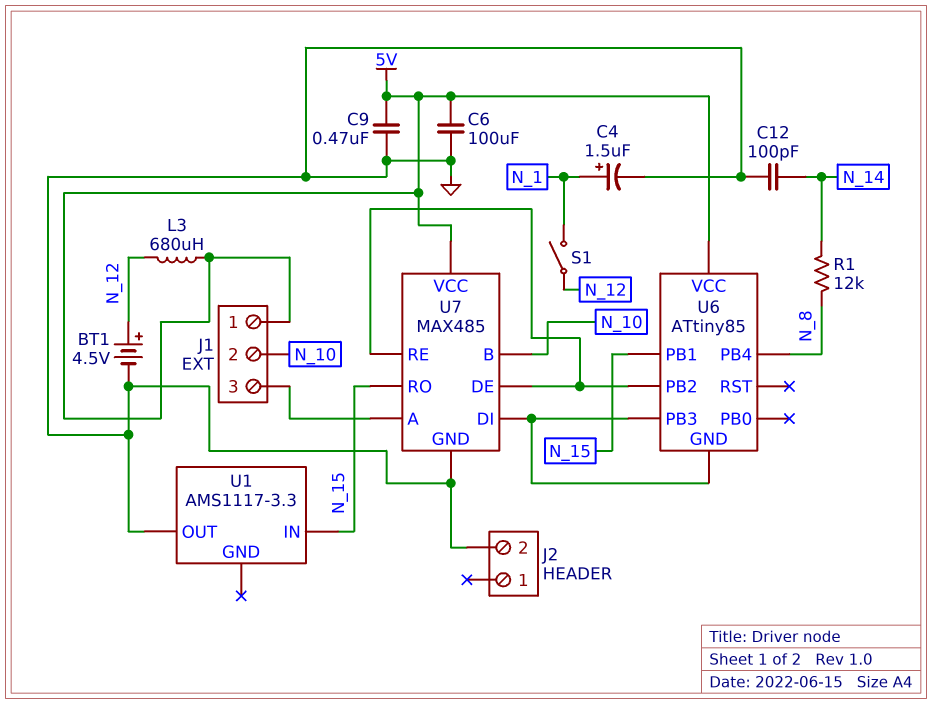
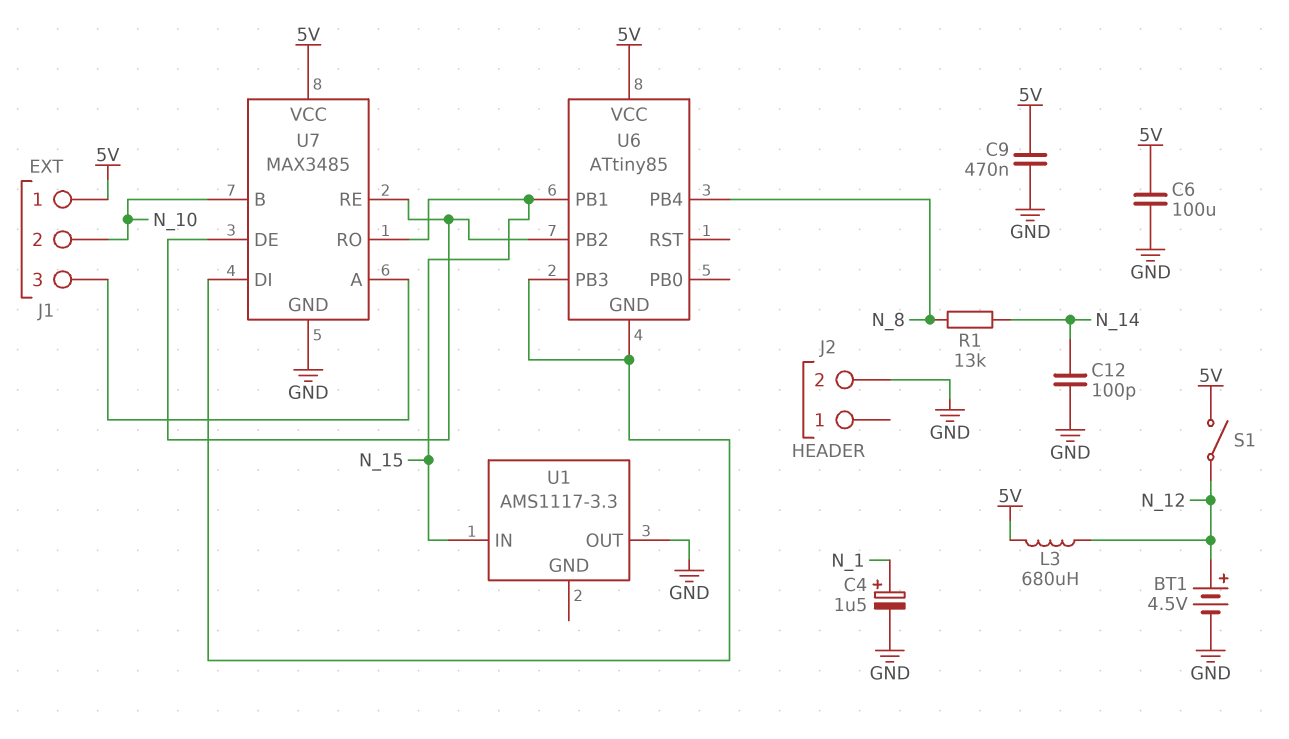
R1: 12k (N_8, N_14) -> 13k (N_8, N_14)
S1: switch (N_1, N_12) -> switch (5V, N_12)
U7: MAX485 -> MAX3485

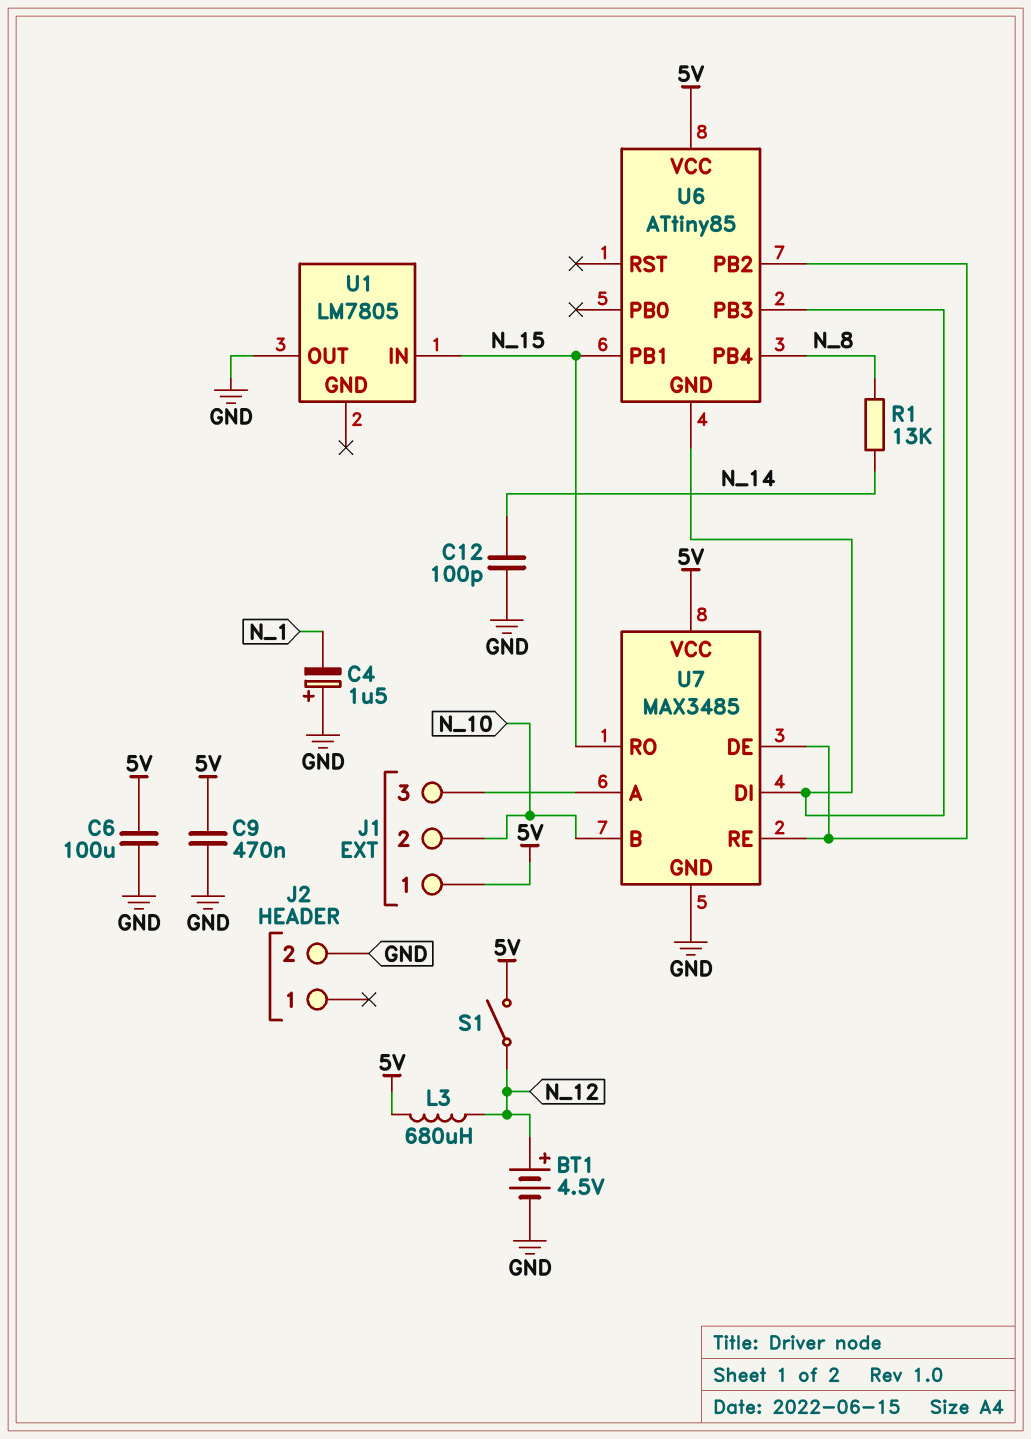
C4: 1.5uF (plus N_1, minus GND) -> 1.5uF (plus GND, minus N_1)
U1: AMS1117-3.3 -> LM7805

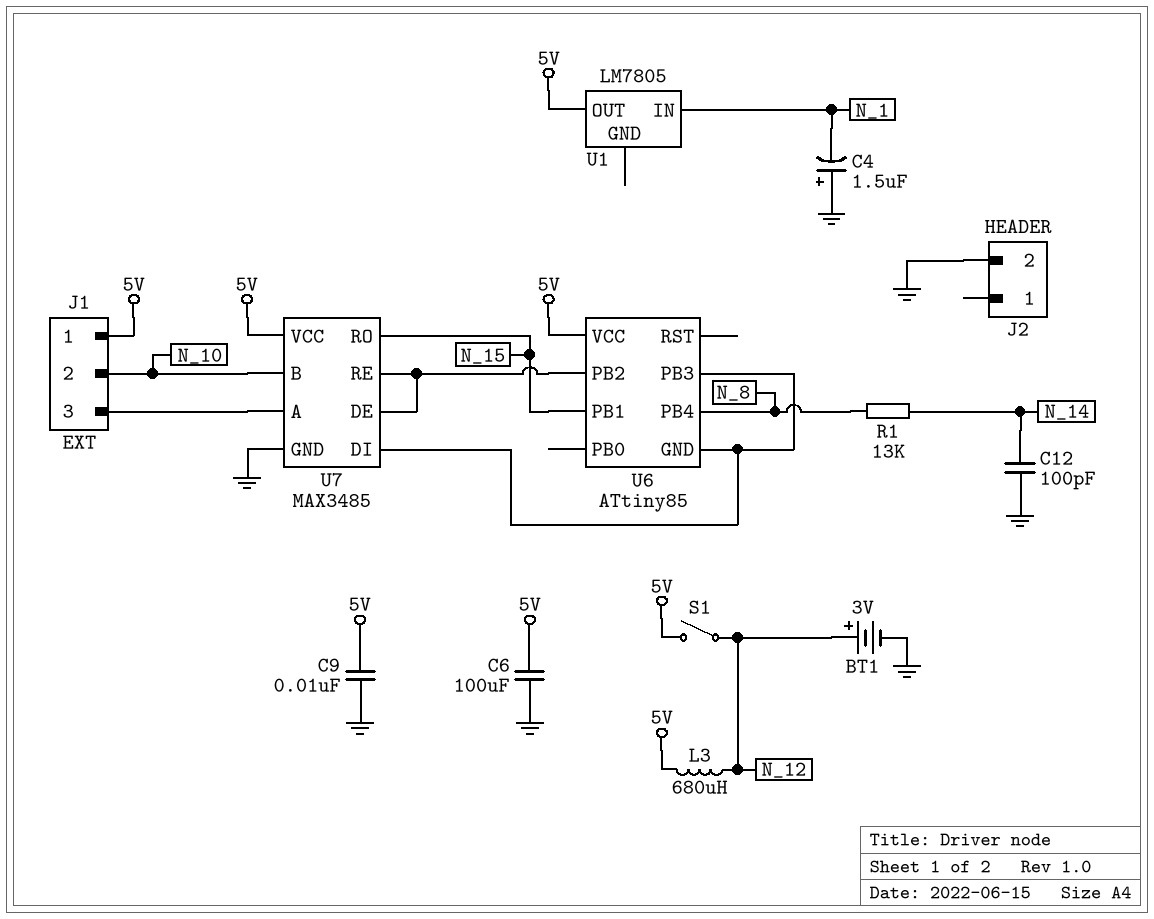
BT1: 4.5V (plus N_12, minus GND) -> 3V (plus N_12, minus GND)
C9: 470nF (5V, GND) -> 10nF (5V, GND)
U1 pin IN: N_15 -> N_1
U1 pin OUT: GND -> 5V

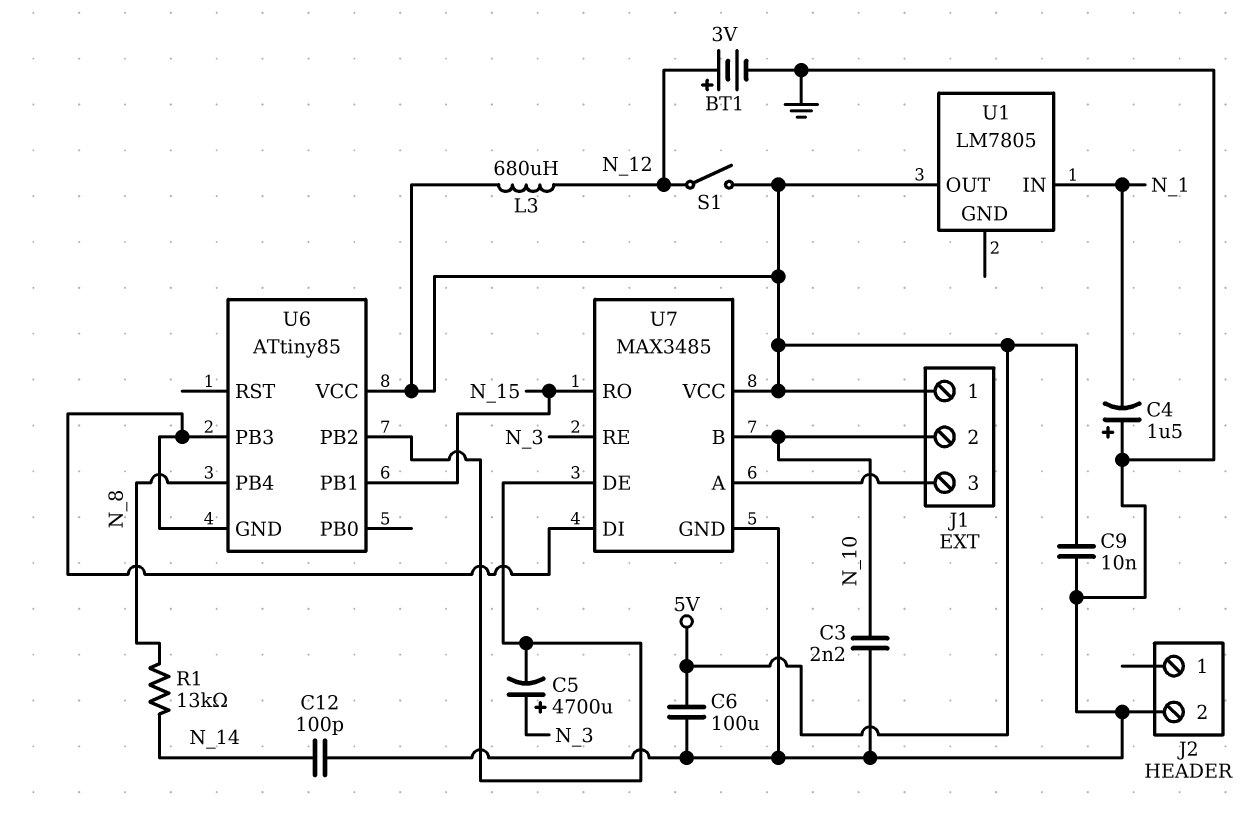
C3: none -> 2.2nF (GND, N_10)
C5: none -> 4700uF (plus N_3, minus U6/PB2)
U7 pin RE: U6/PB2 -> N_3

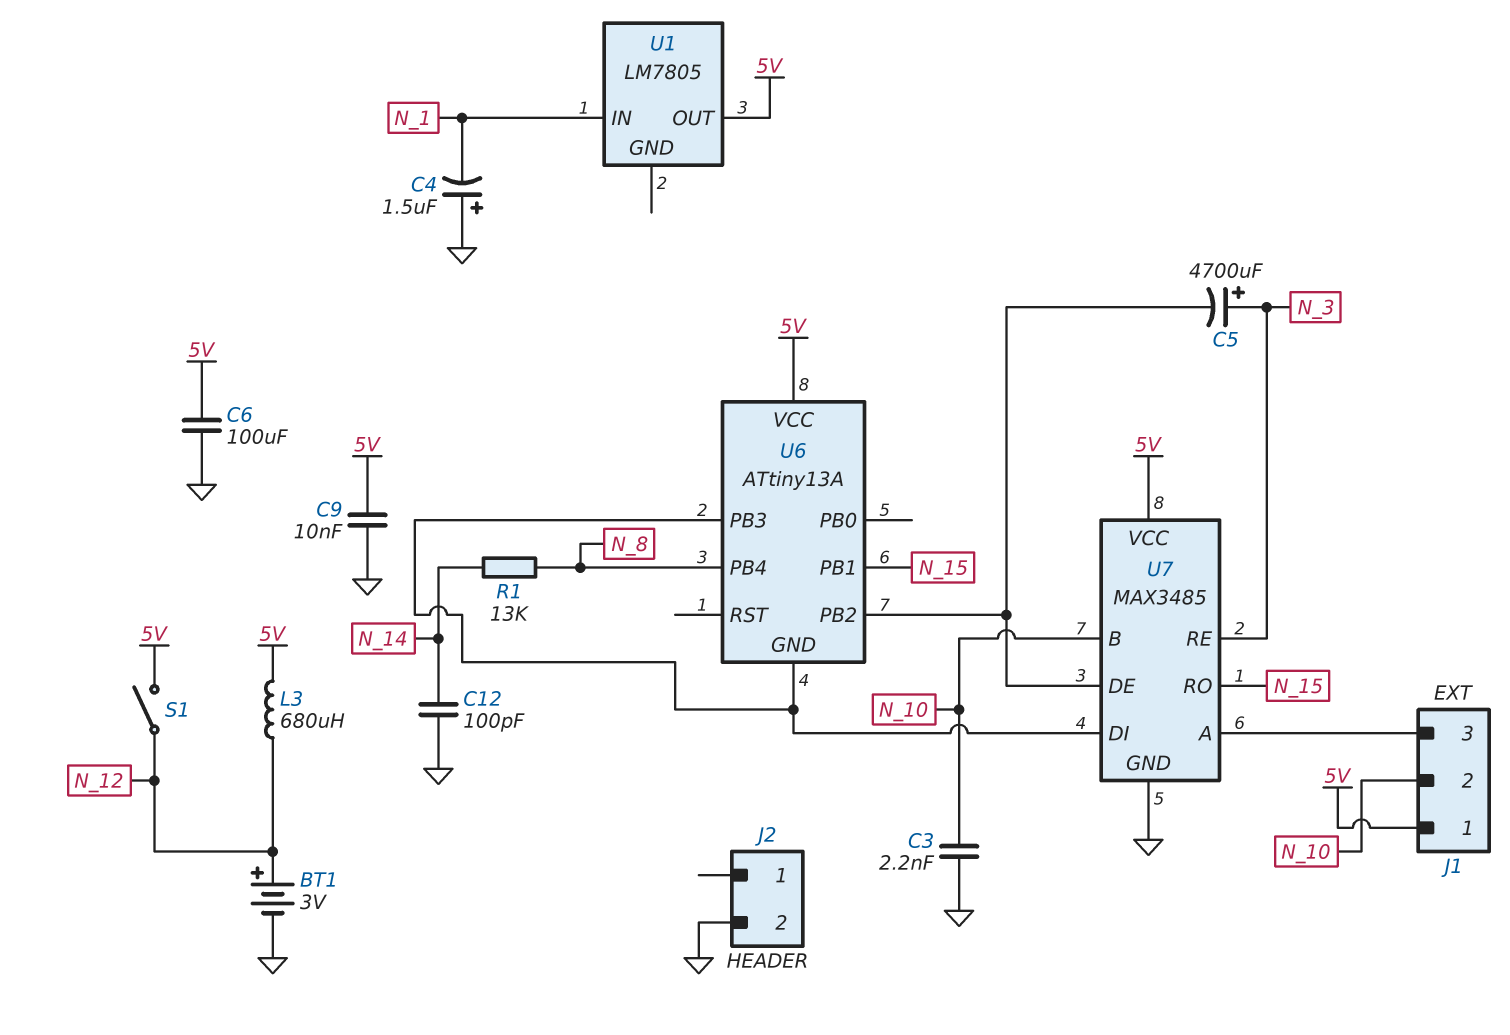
U6: ATtiny85 -> ATtiny13A

